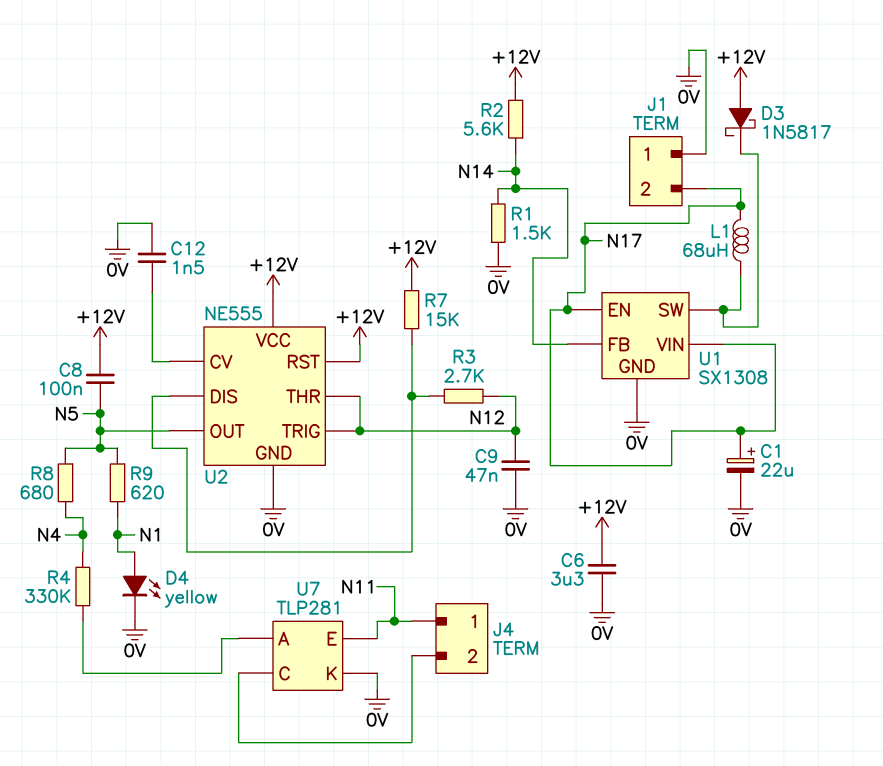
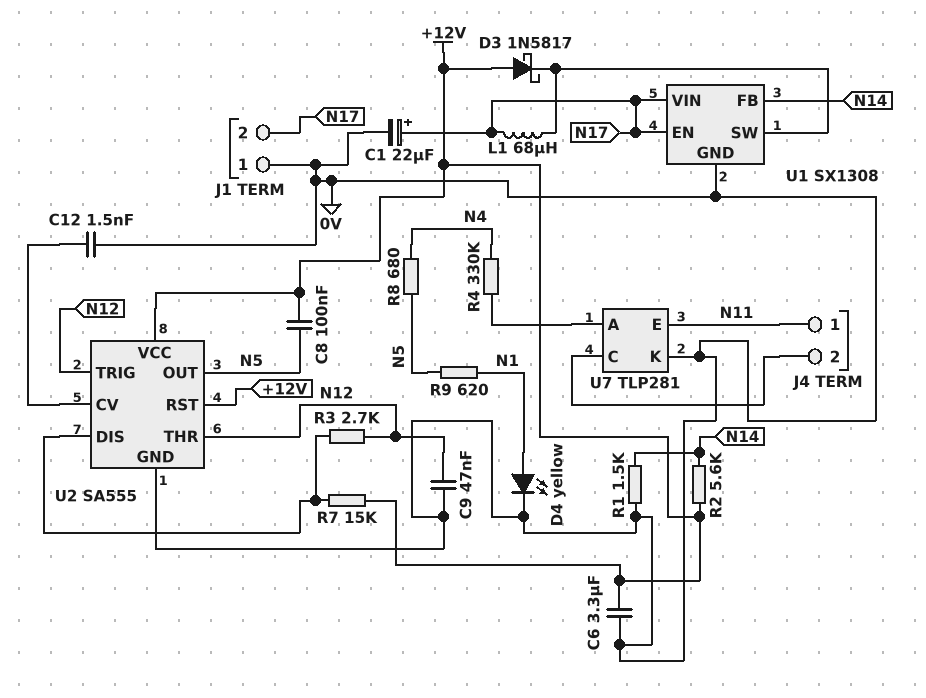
U2: NE555 -> SA555

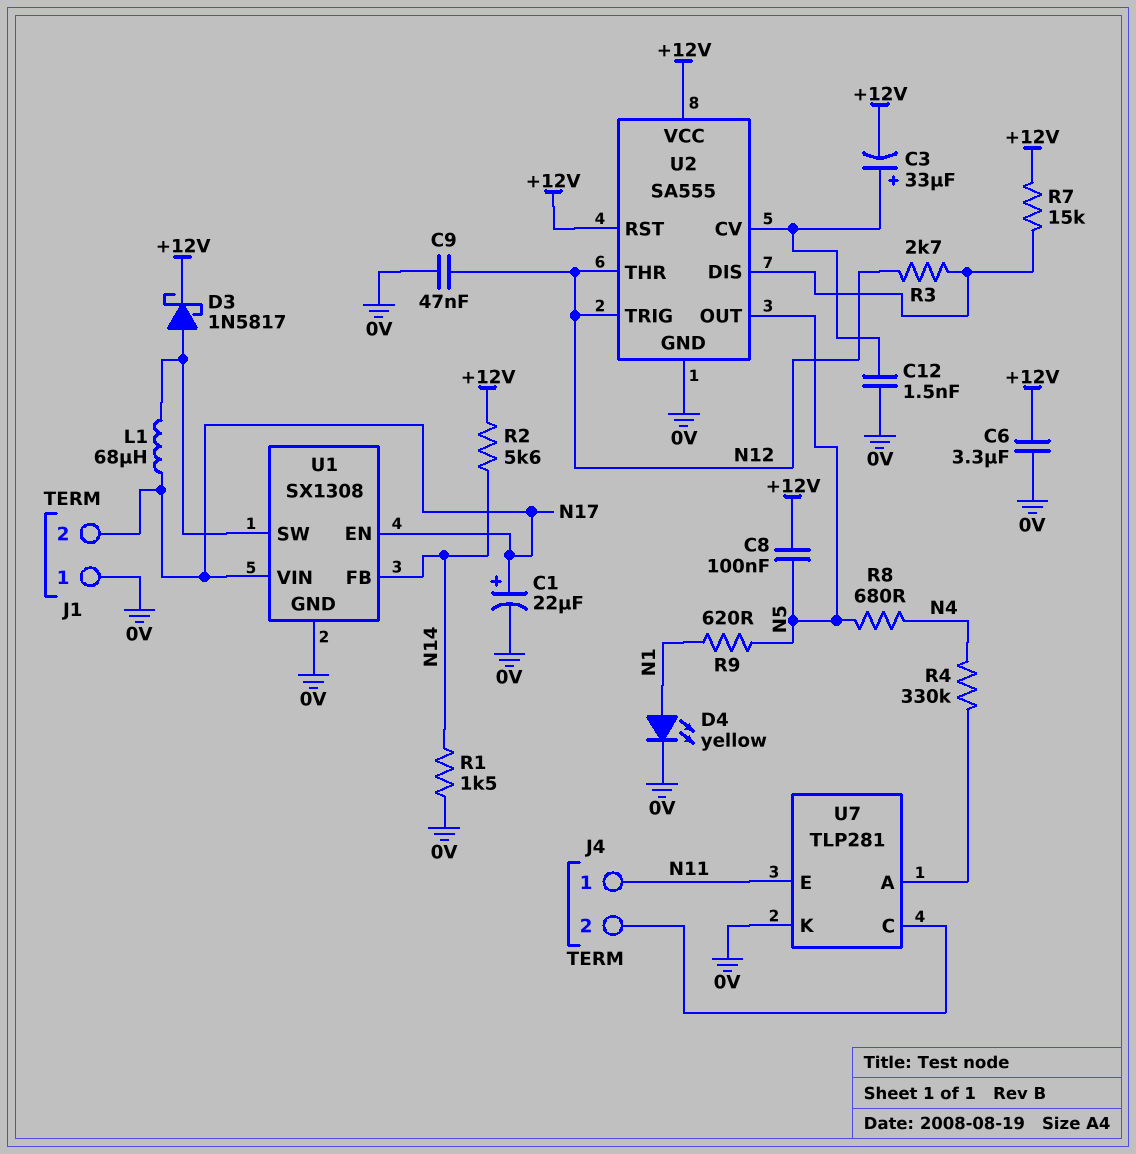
C3: none -> 33uF (plus U2/CV, minus +12V)
D3: schottky 1N5817 (A +12V, K U1/SW) -> schottky 1N5817 (A U1/SW, K +12V)

